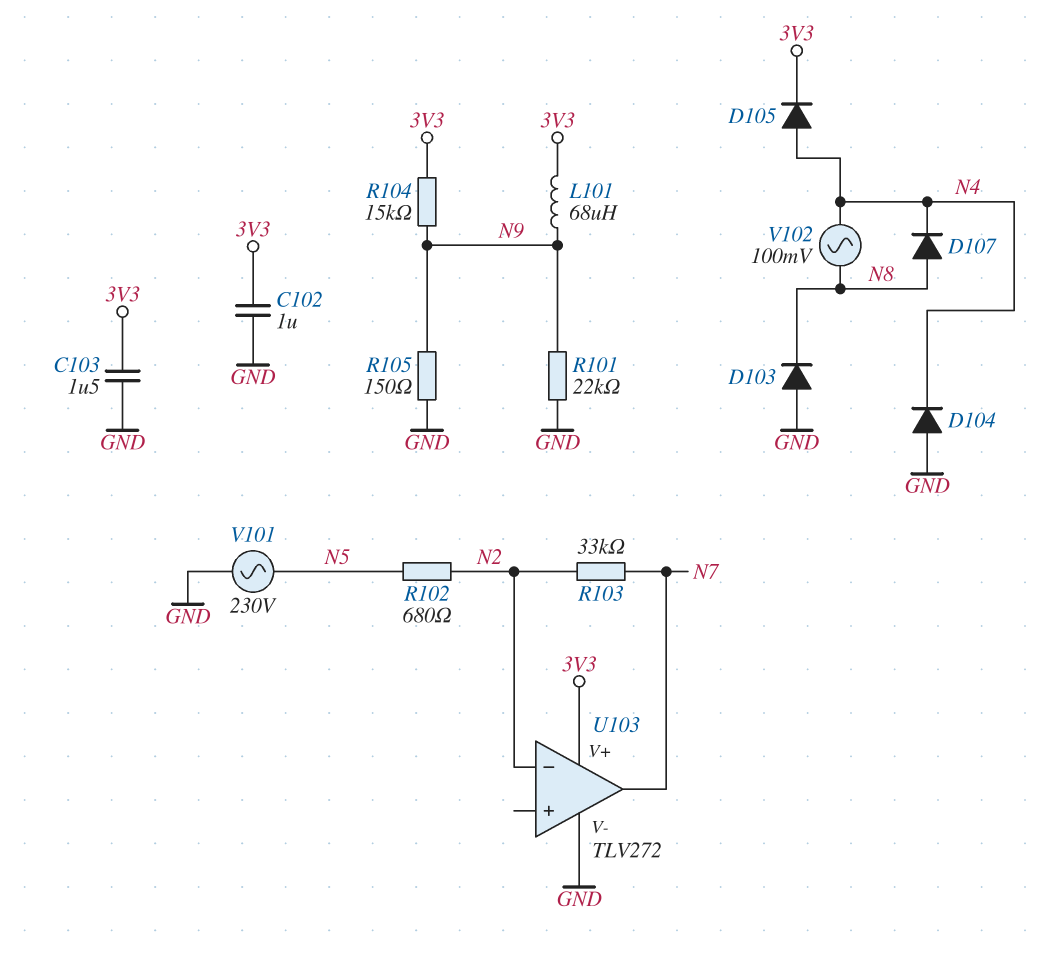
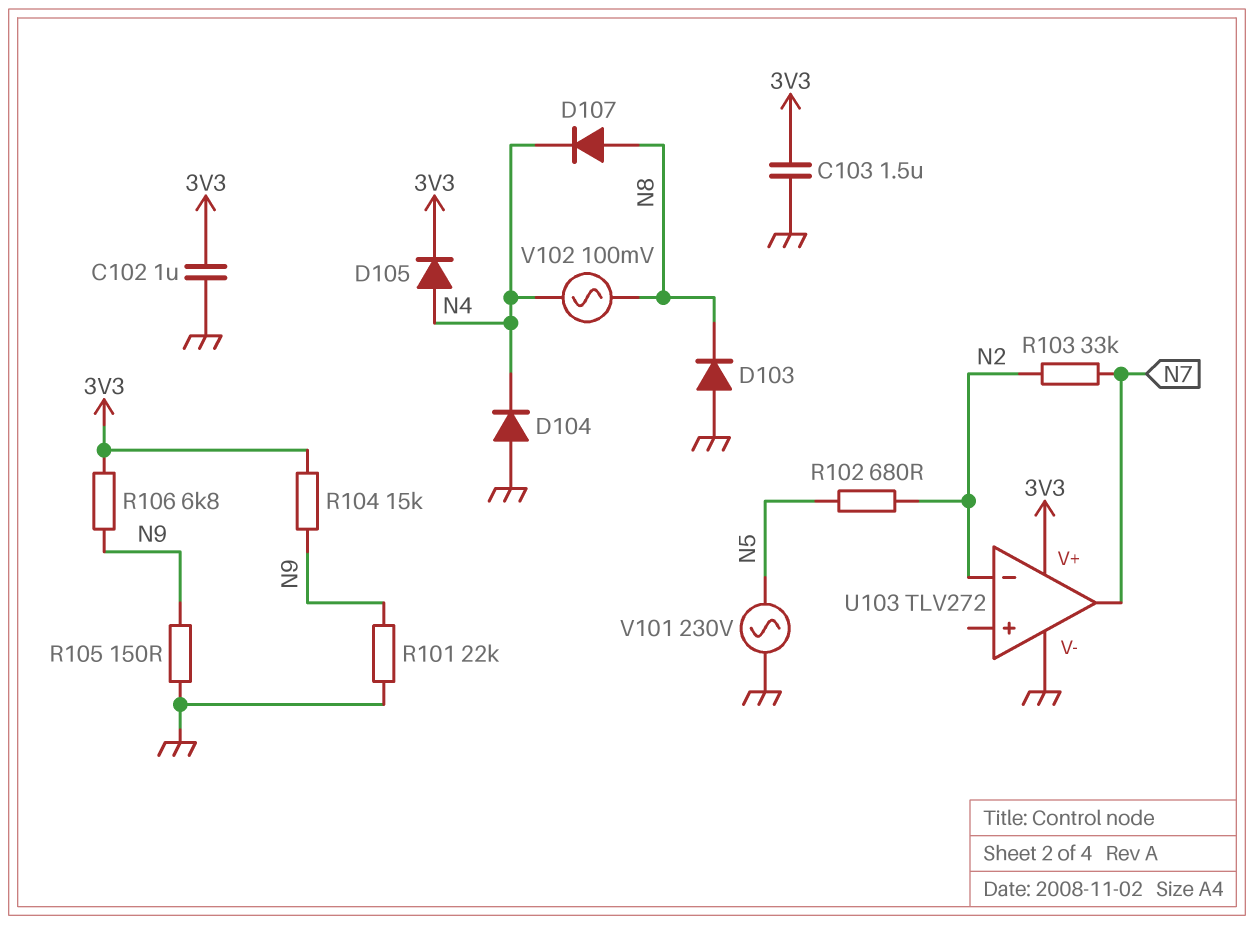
L101: 68uH (3V3, N9) -> none
R106: none -> 6.8k (3V3, N9)

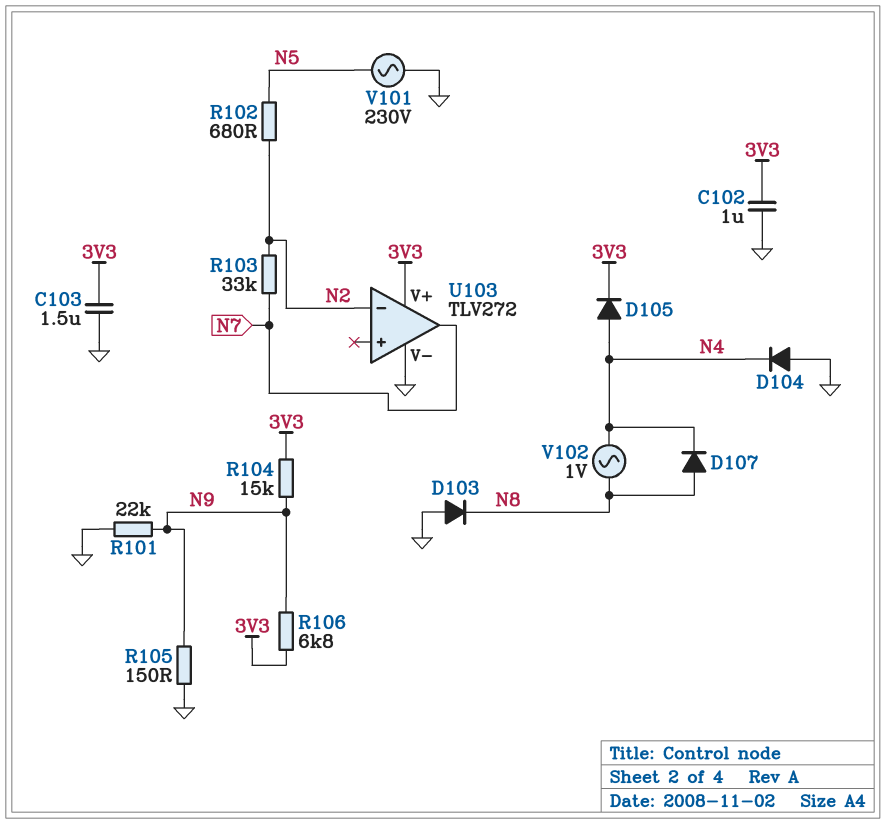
V102: AC 100mV (N4, N8) -> AC 1V (N4, N8)

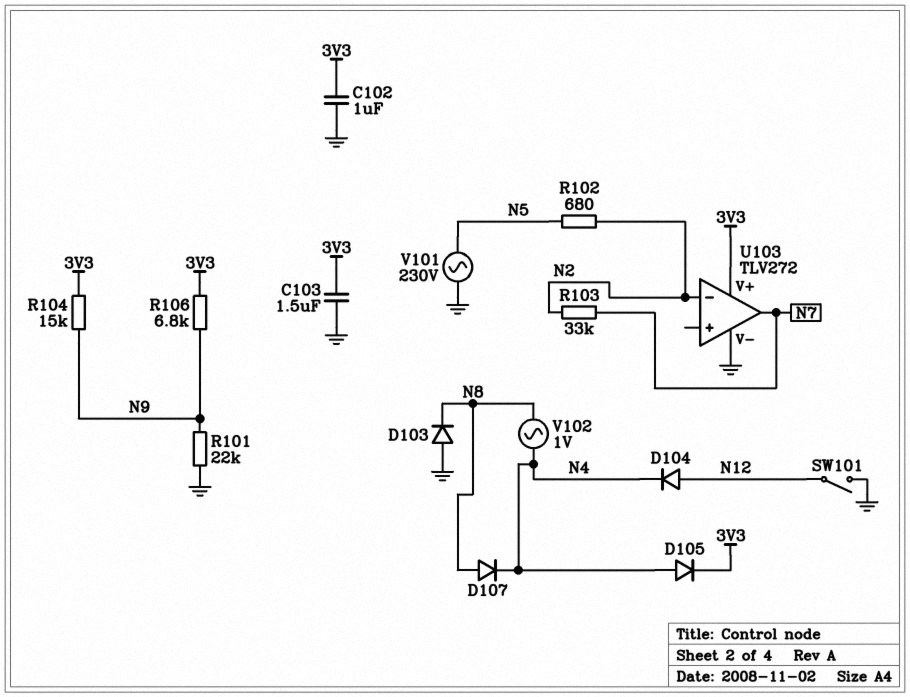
D104: diode (A GND, K N4) -> diode (A N12, K N4)
R105: 150 (GND, N9) -> none
SW101: none -> switch (GND, N12)

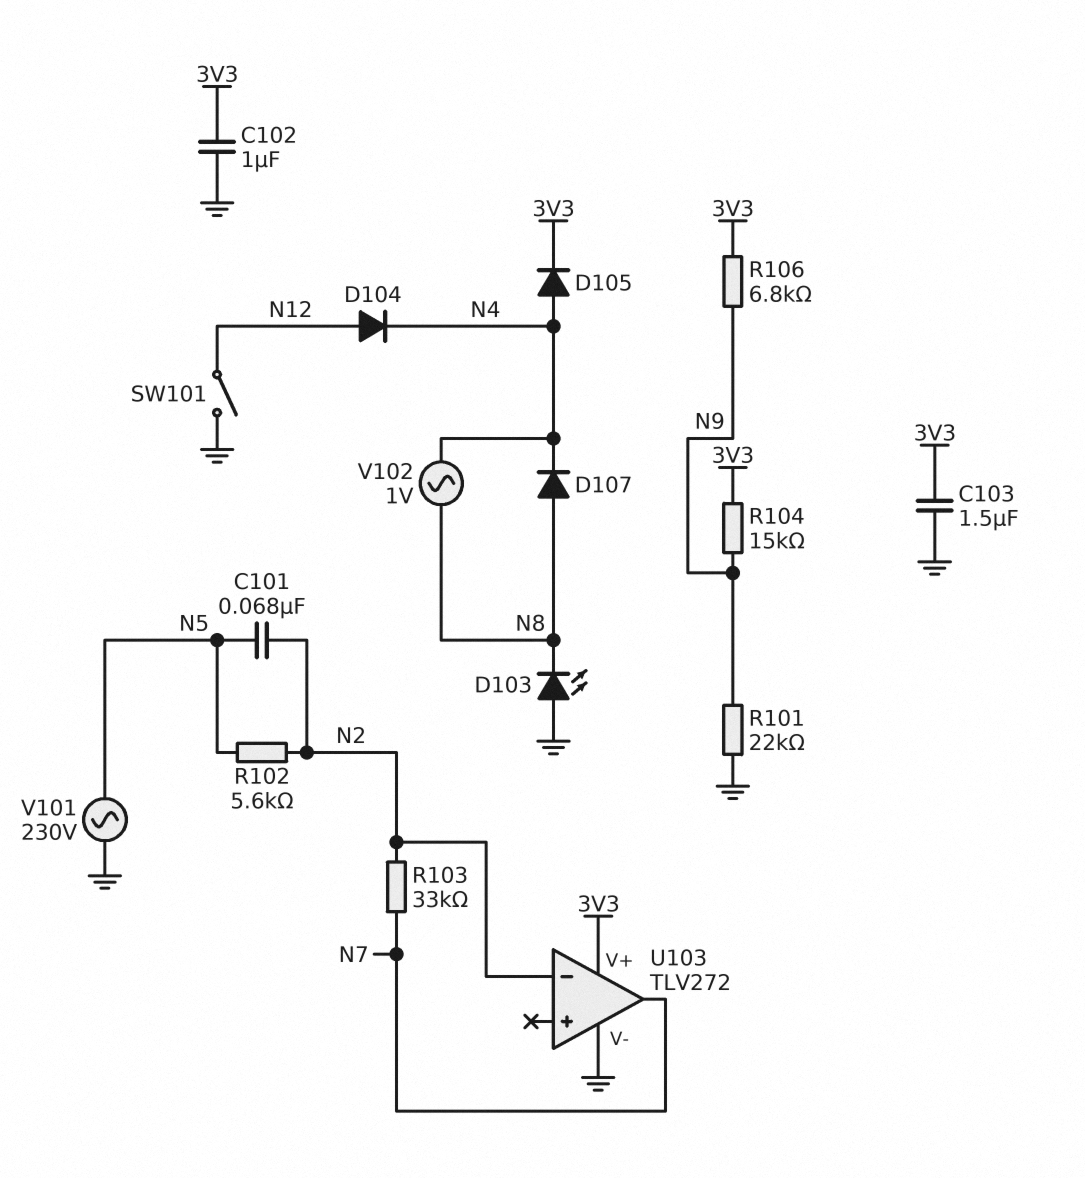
C101: none -> 68nF (N2, N5)
D103: diode (A GND, K N8) -> LED (A GND, K N8)
R102: 680 (N2, N5) -> 5.6k (N2, N5)

